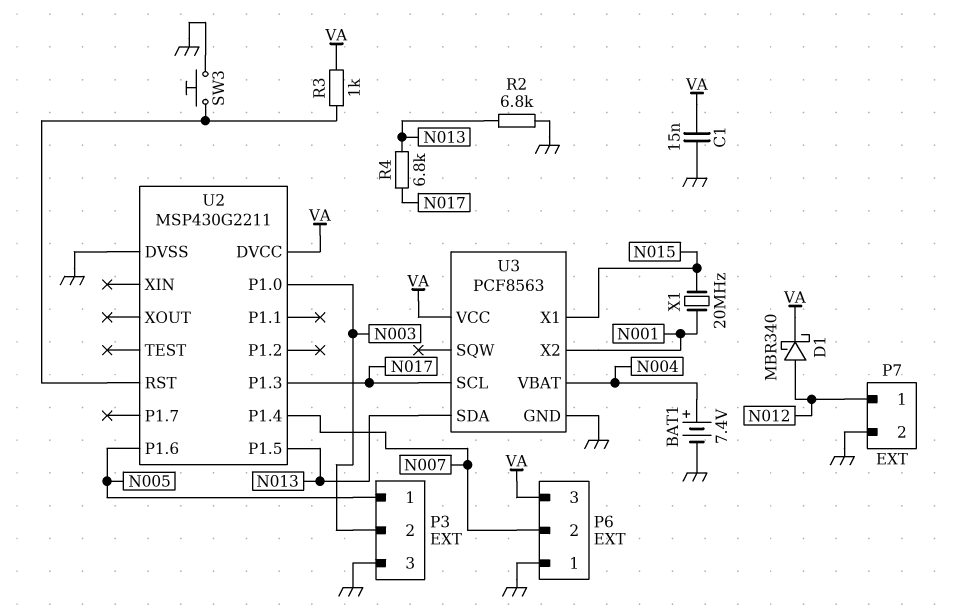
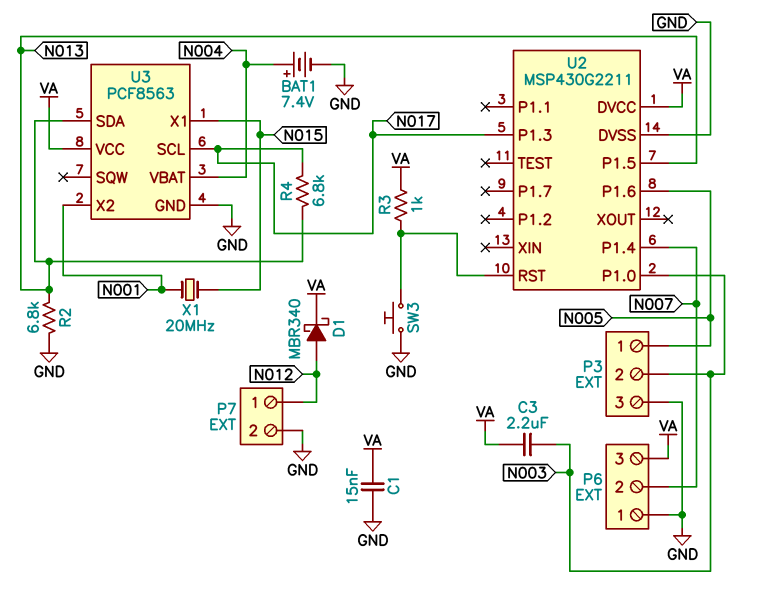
C3: none -> 2.2uF (N003, VA)

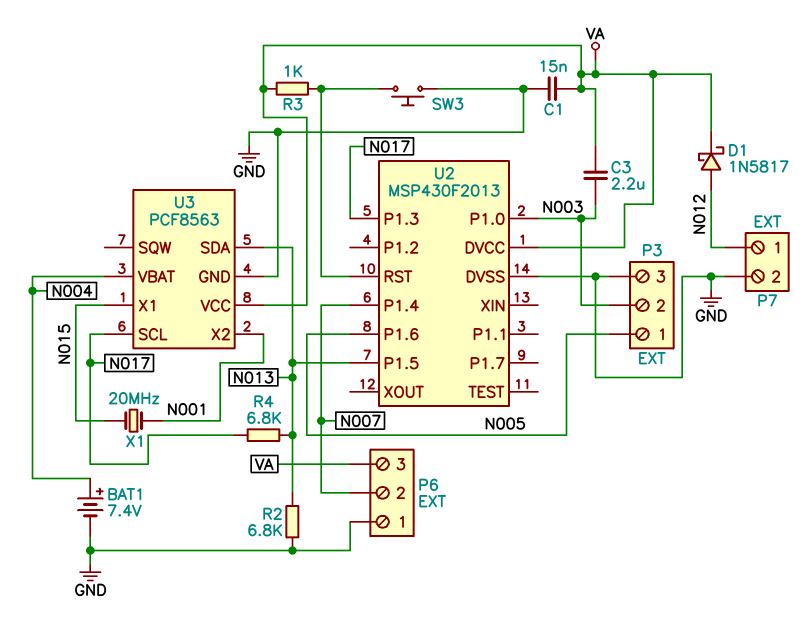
D1: schottky MBR340 (A N012, K VA) -> schottky 1N5817 (A N012, K VA)
U2: MSP430G2211 -> MSP430F2013

